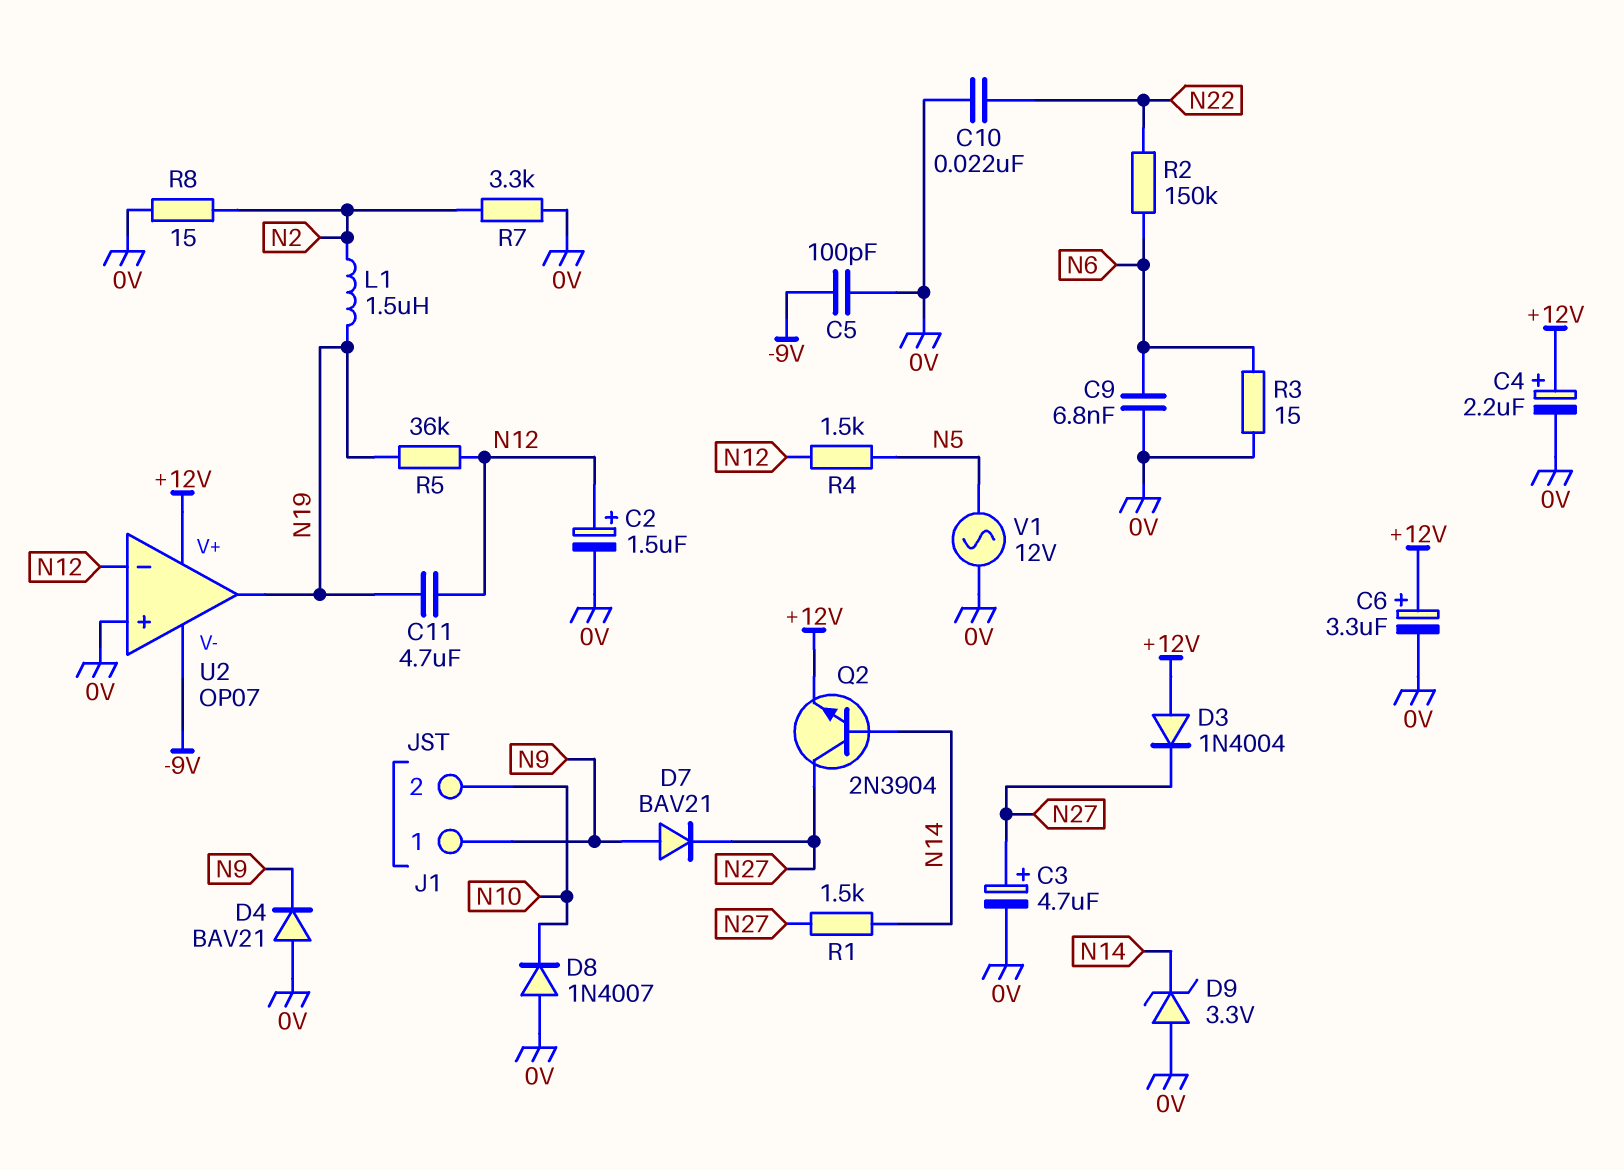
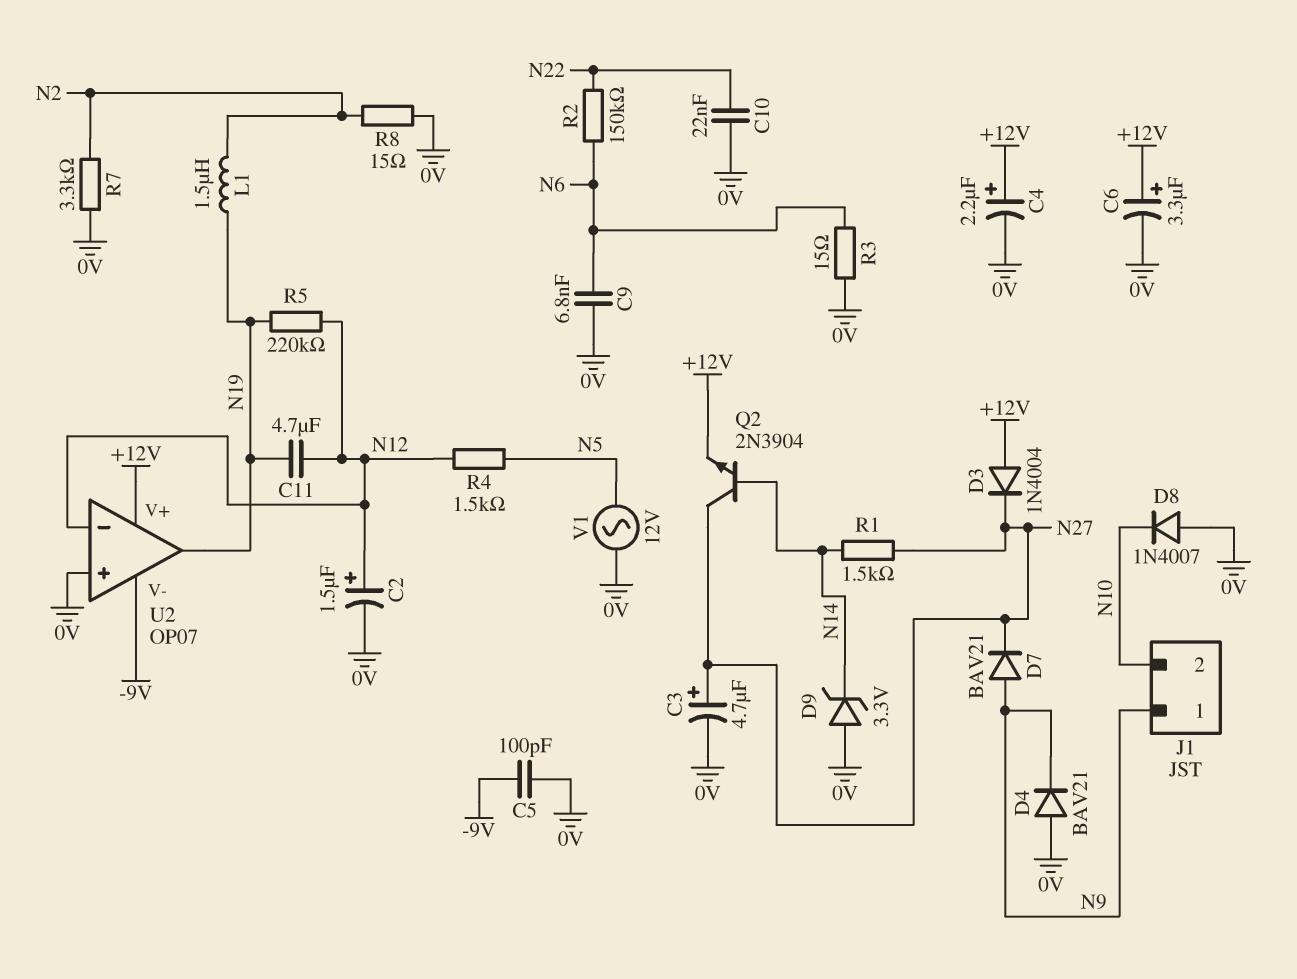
R5: 36k (N12, N19) -> 220k (N12, N19)

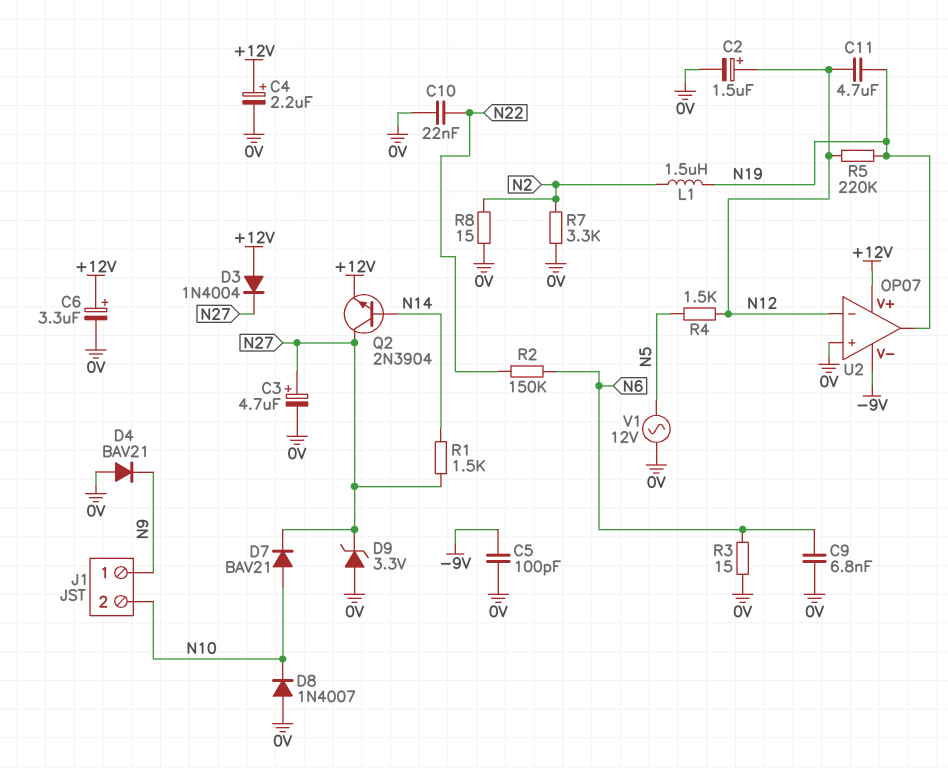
D7: diode BAV21 (A N9, K N27) -> diode BAV21 (A N10, K N27)
D9: zener 3.3V (A 0V, K N14) -> zener 3.3V (A 0V, K N27)

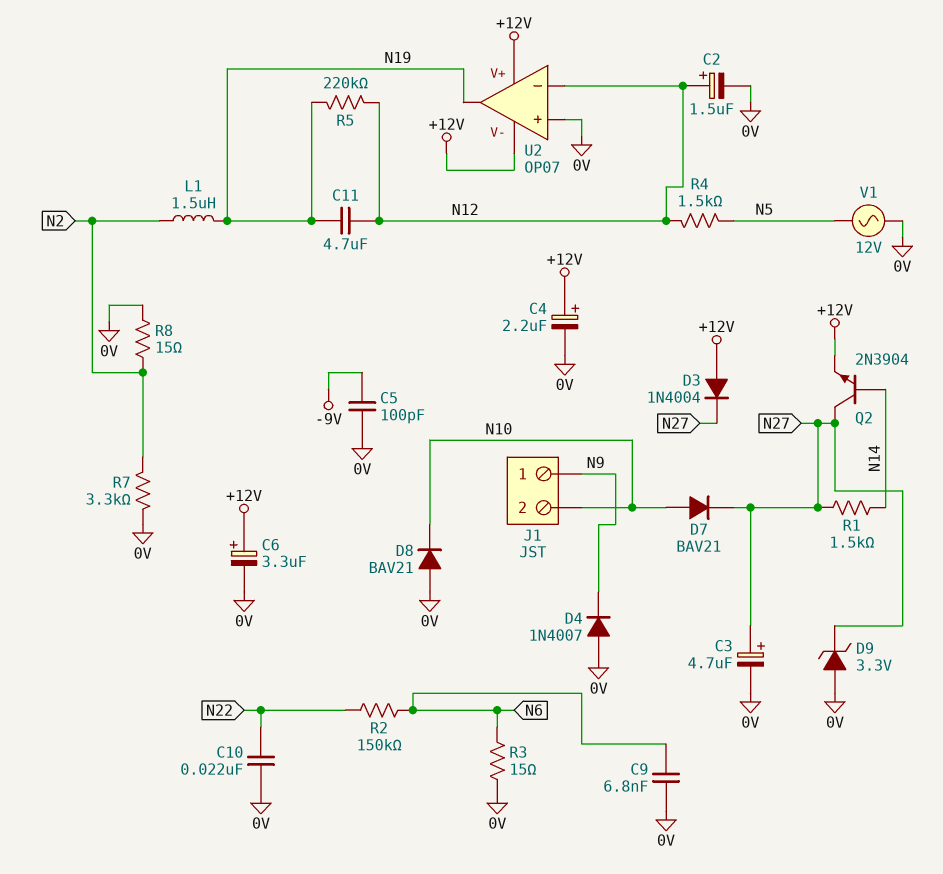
D4: diode BAV21 (A 0V, K N9) -> diode 1N4007 (A 0V, K N9)
D8: diode 1N4007 (A 0V, K N10) -> diode BAV21 (A 0V, K N10)
U2 pin V-: -9V -> +12V

